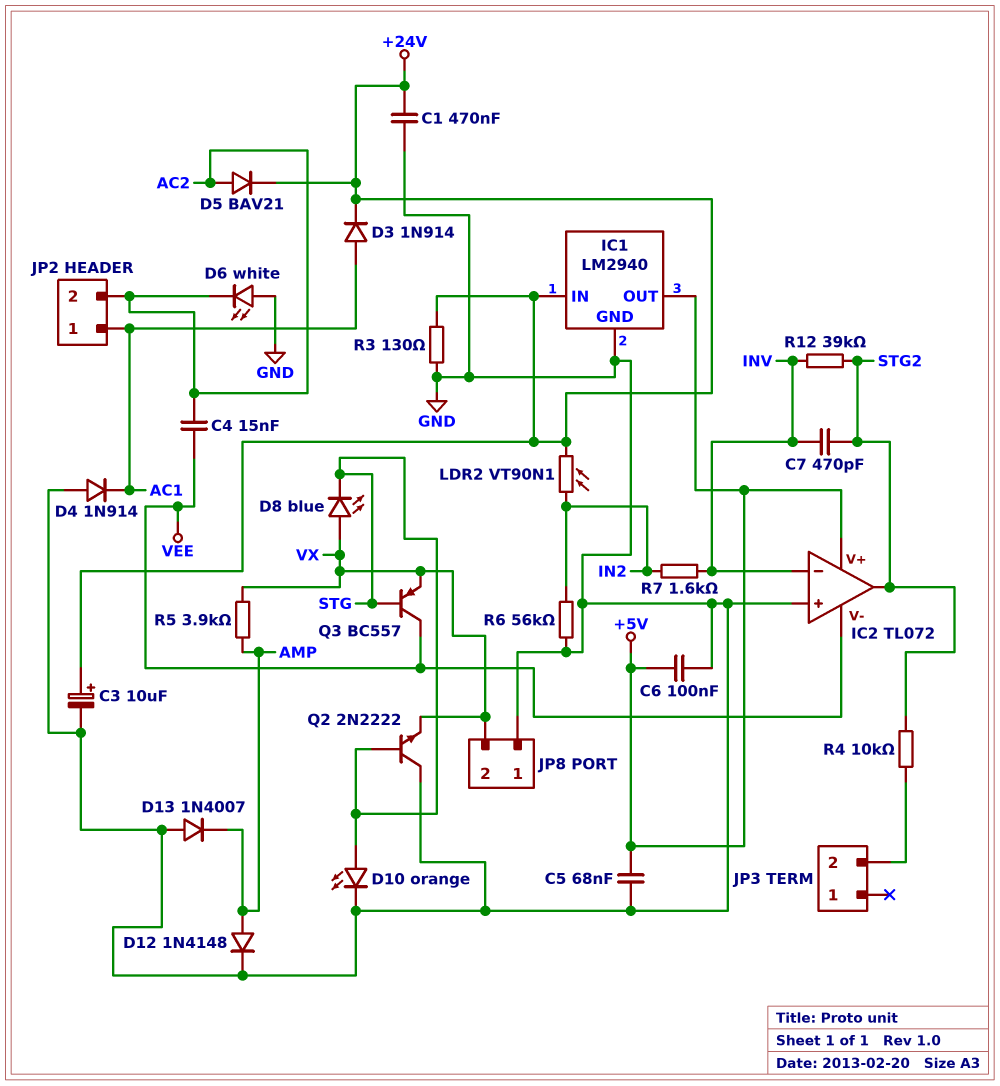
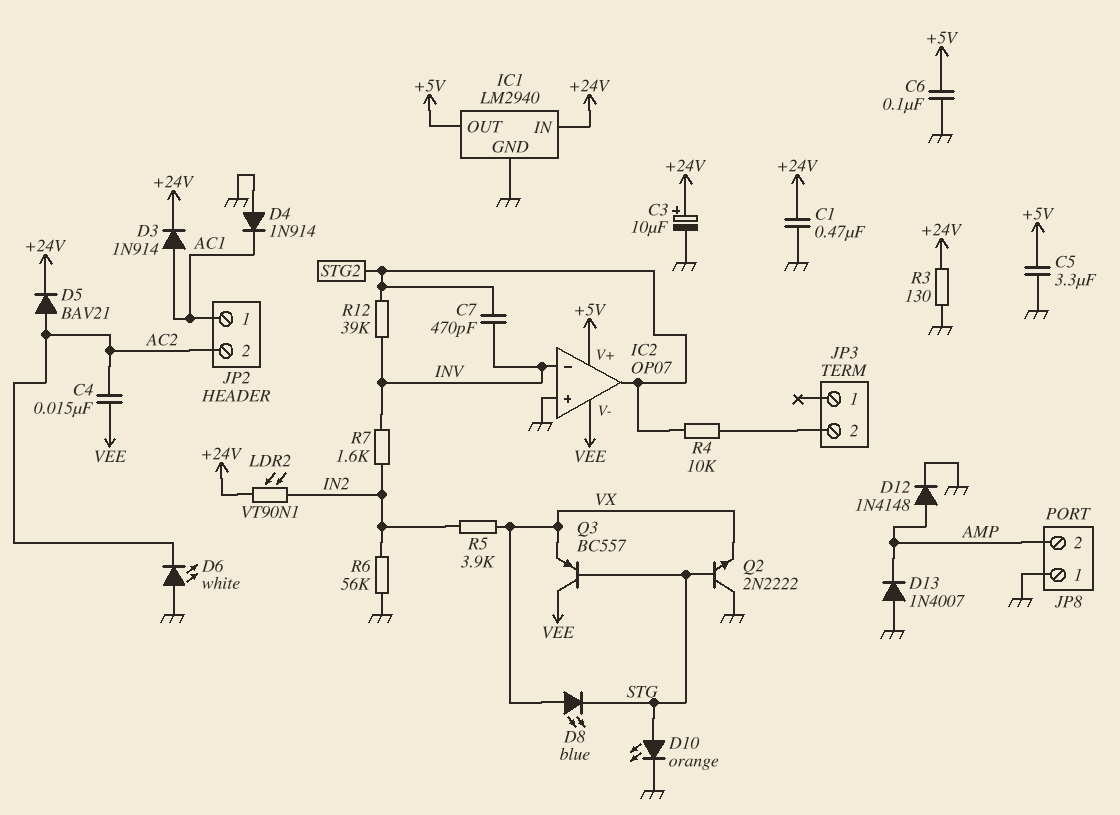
C5: 68nF (+5V, GND) -> 3.3uF (+5V, GND)
IC2: TL072 -> OP07
JP8 pin 2: VX -> AMP
R5: 3.9k (AMP, VX) -> 3.9k (IN2, VX)

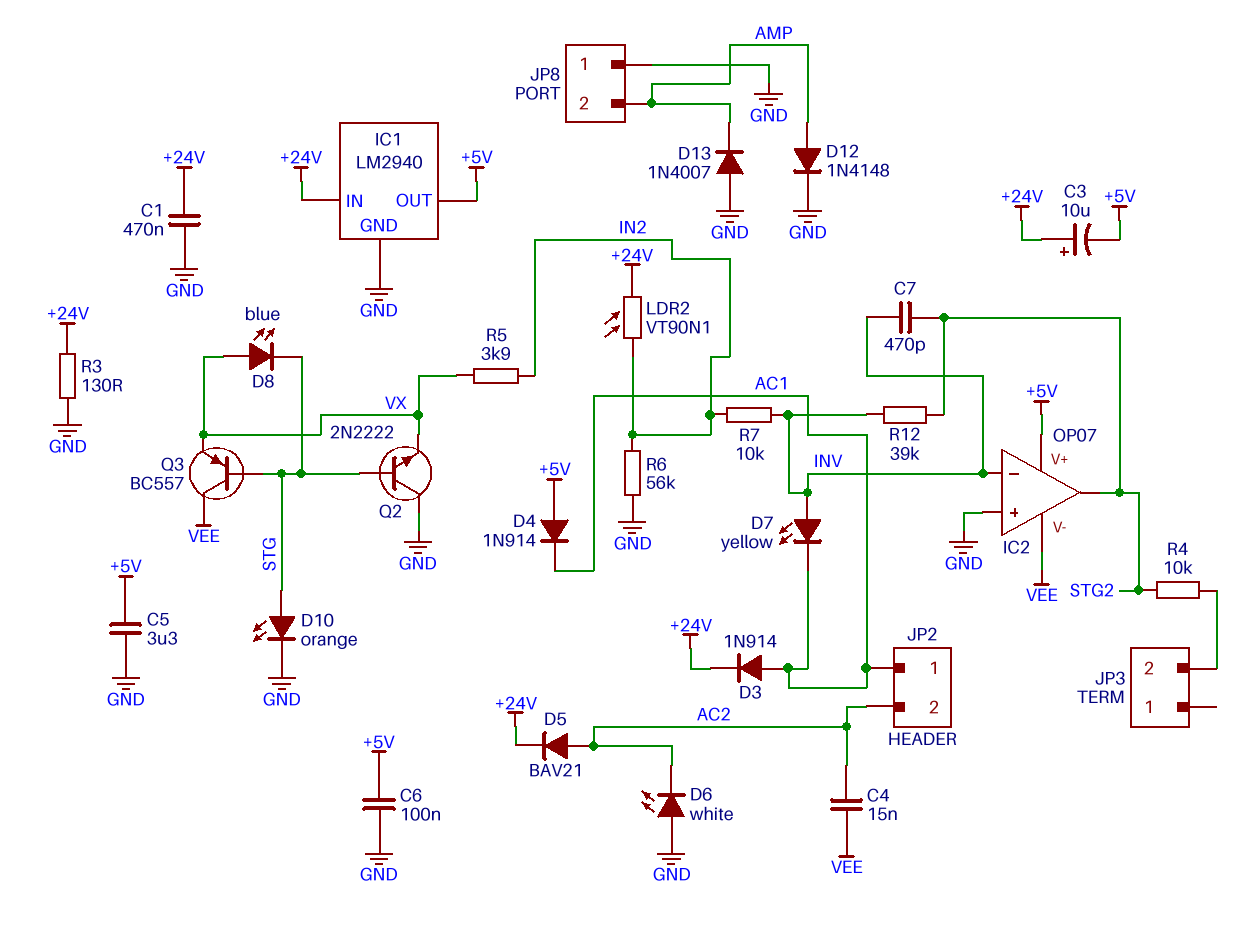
C3: 10uF (plus +24V, minus GND) -> 10uF (plus +24V, minus +5V)
D4: diode 1N914 (A GND, K AC1) -> diode 1N914 (A +5V, K AC1)
D7: none -> LED yellow (A INV, K AC1)
R7: 1.6k (IN2, INV) -> 10k (IN2, INV)

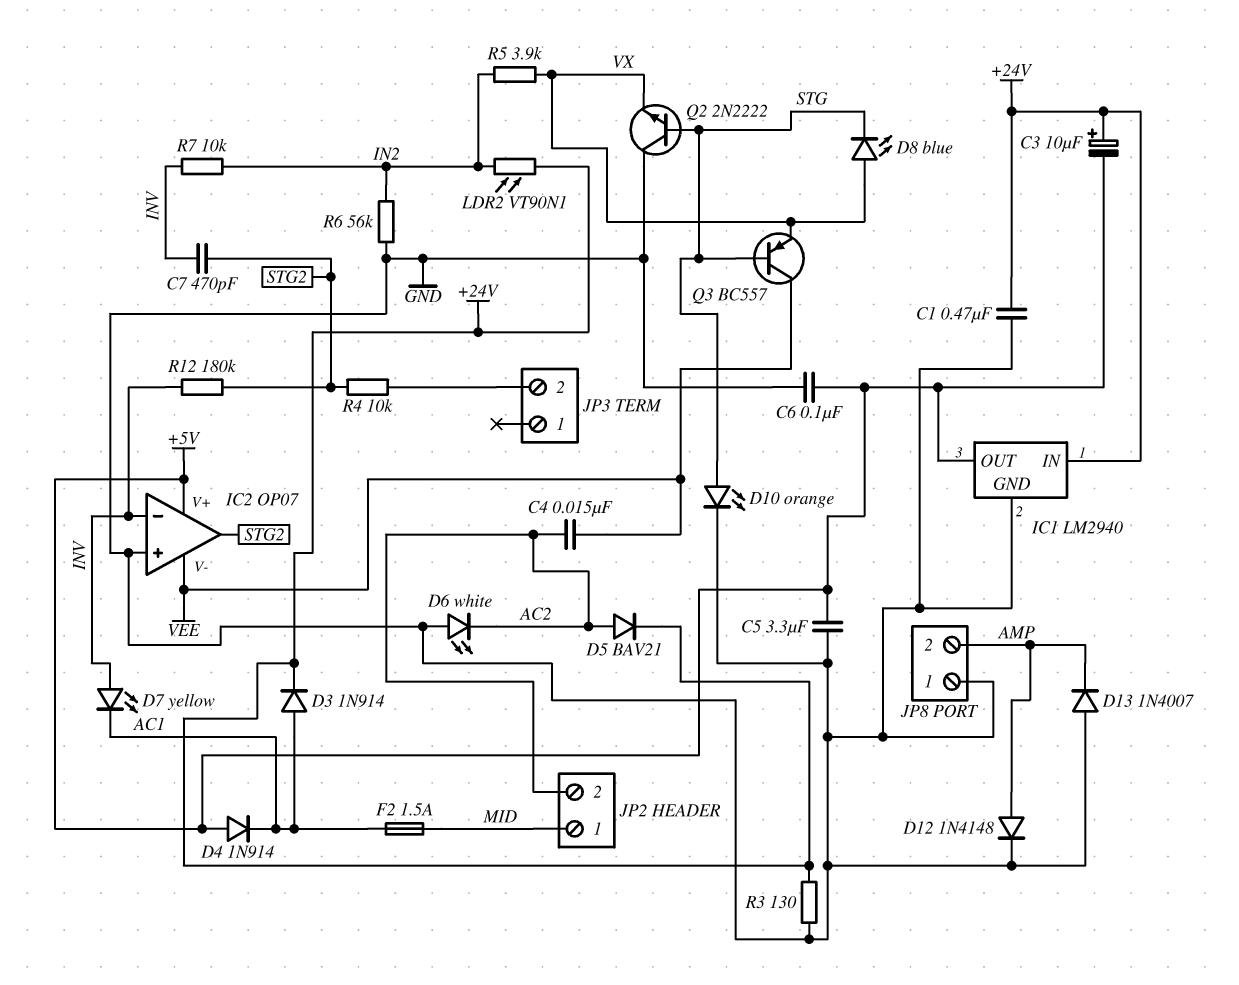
F2: none -> 1.5A (AC1, MID)
JP2 pin 1: AC1 -> MID
R12: 39k (INV, STG2) -> 180k (INV, STG2)

